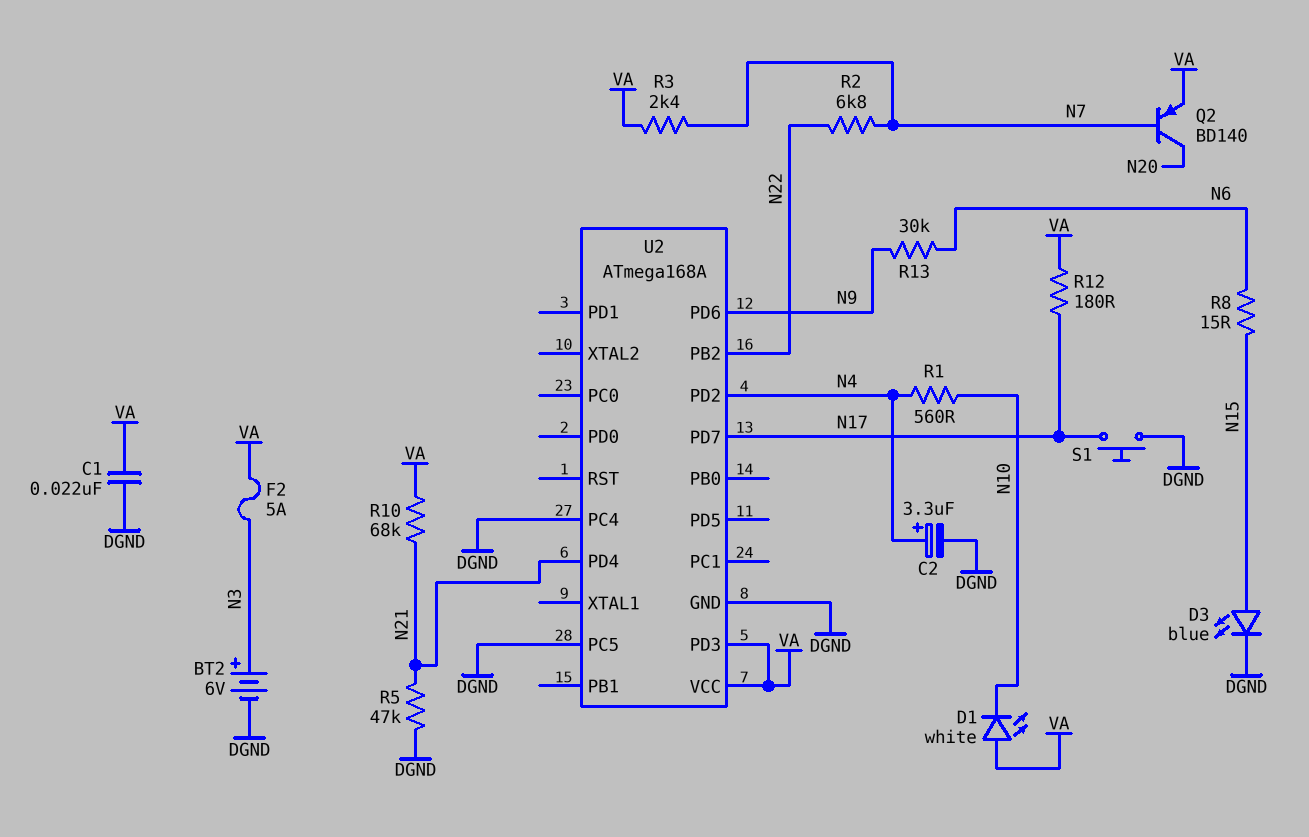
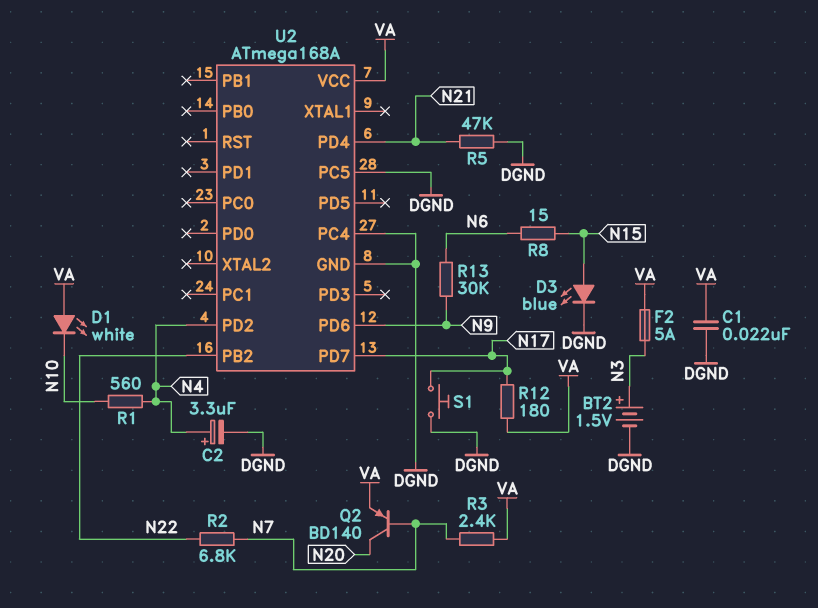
BT2: 6V (plus N3, minus DGND) -> 1.5V (plus N3, minus DGND)
R10: 68k (N21, VA) -> none
U2 pin PD3: VA -> none

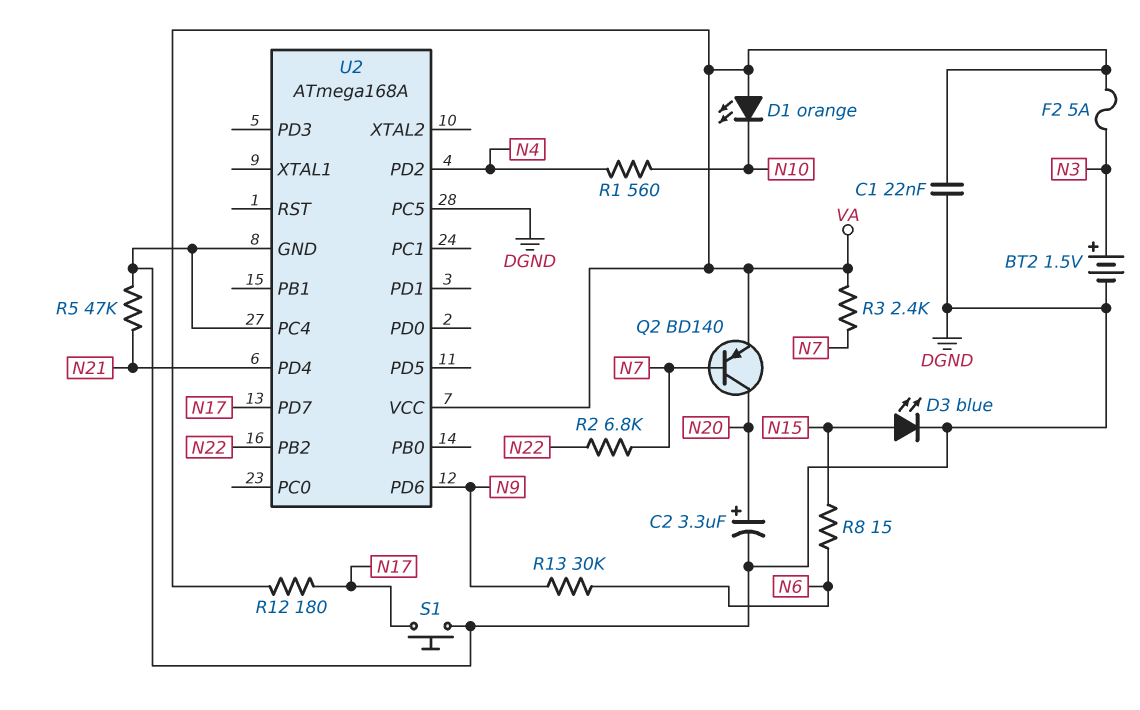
C2: 3.3uF (plus N4, minus DGND) -> 3.3uF (plus N20, minus DGND)
D1: LED white (A VA, K N10) -> LED orange (A VA, K N10)

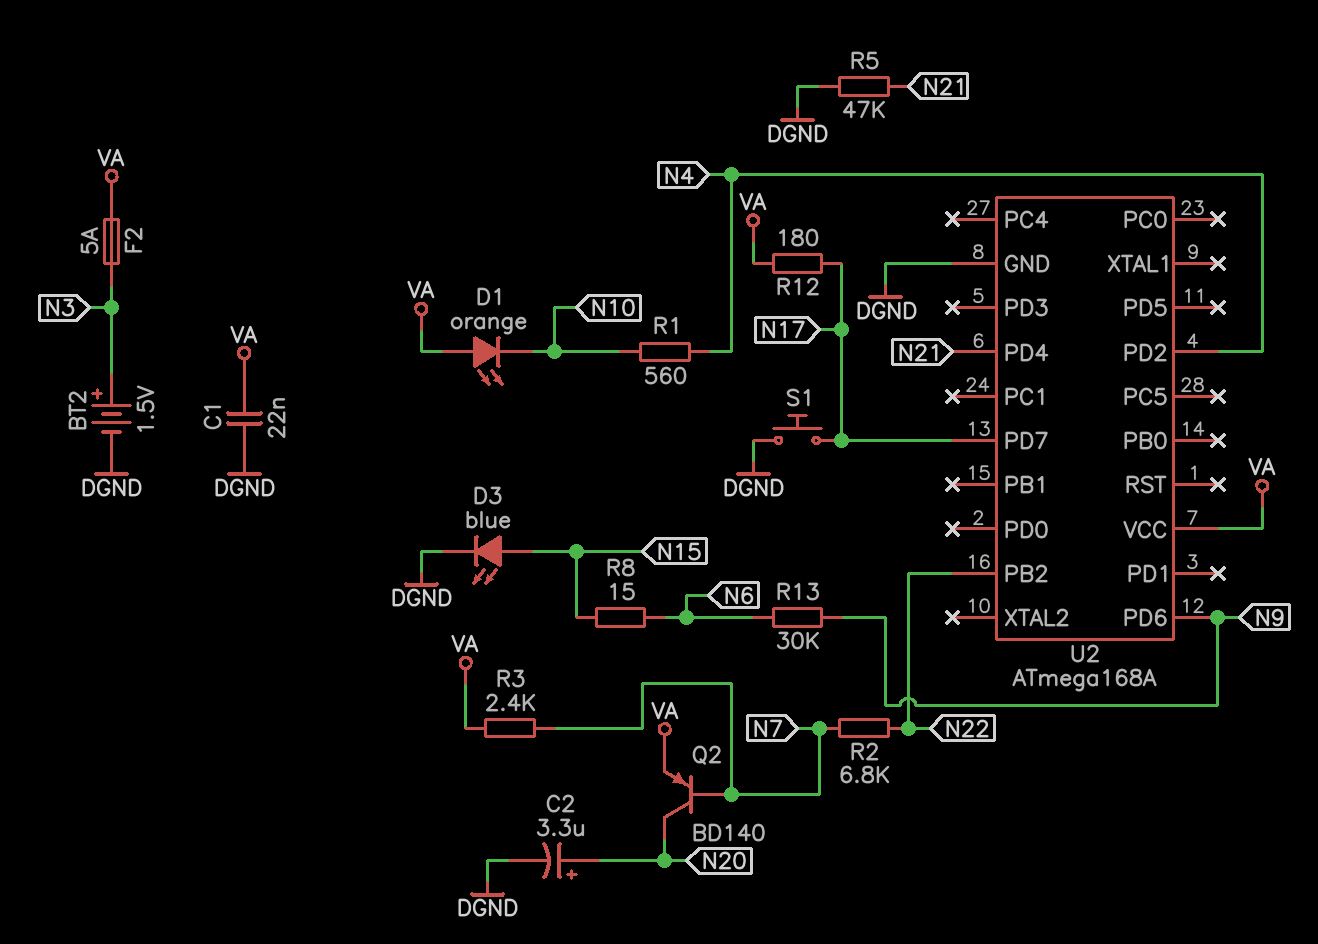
U2 pin PC4: DGND -> none
U2 pin PC5: DGND -> none

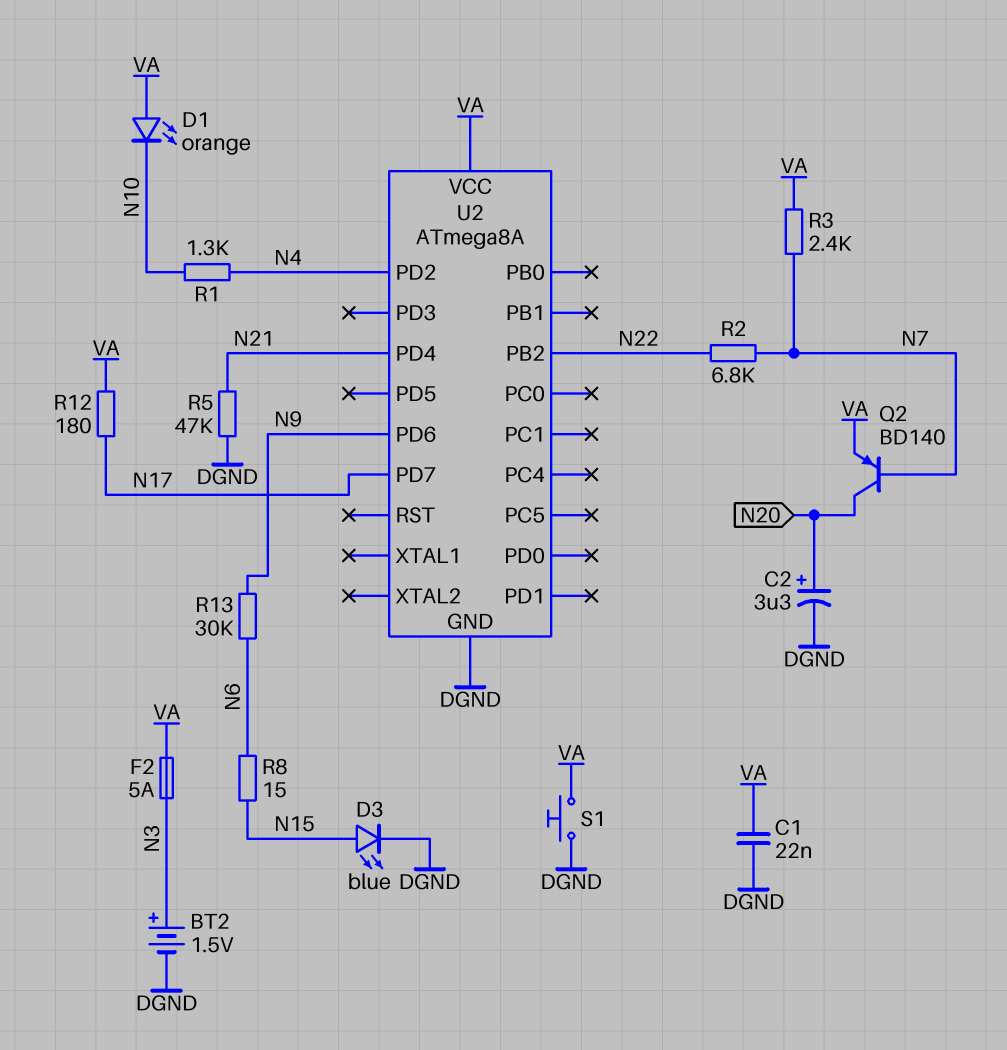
R1: 560 (N4, N10) -> 1.3k (N4, N10)
S1: button (DGND, N17) -> button (DGND, VA)
U2: ATmega168A -> ATmega8A

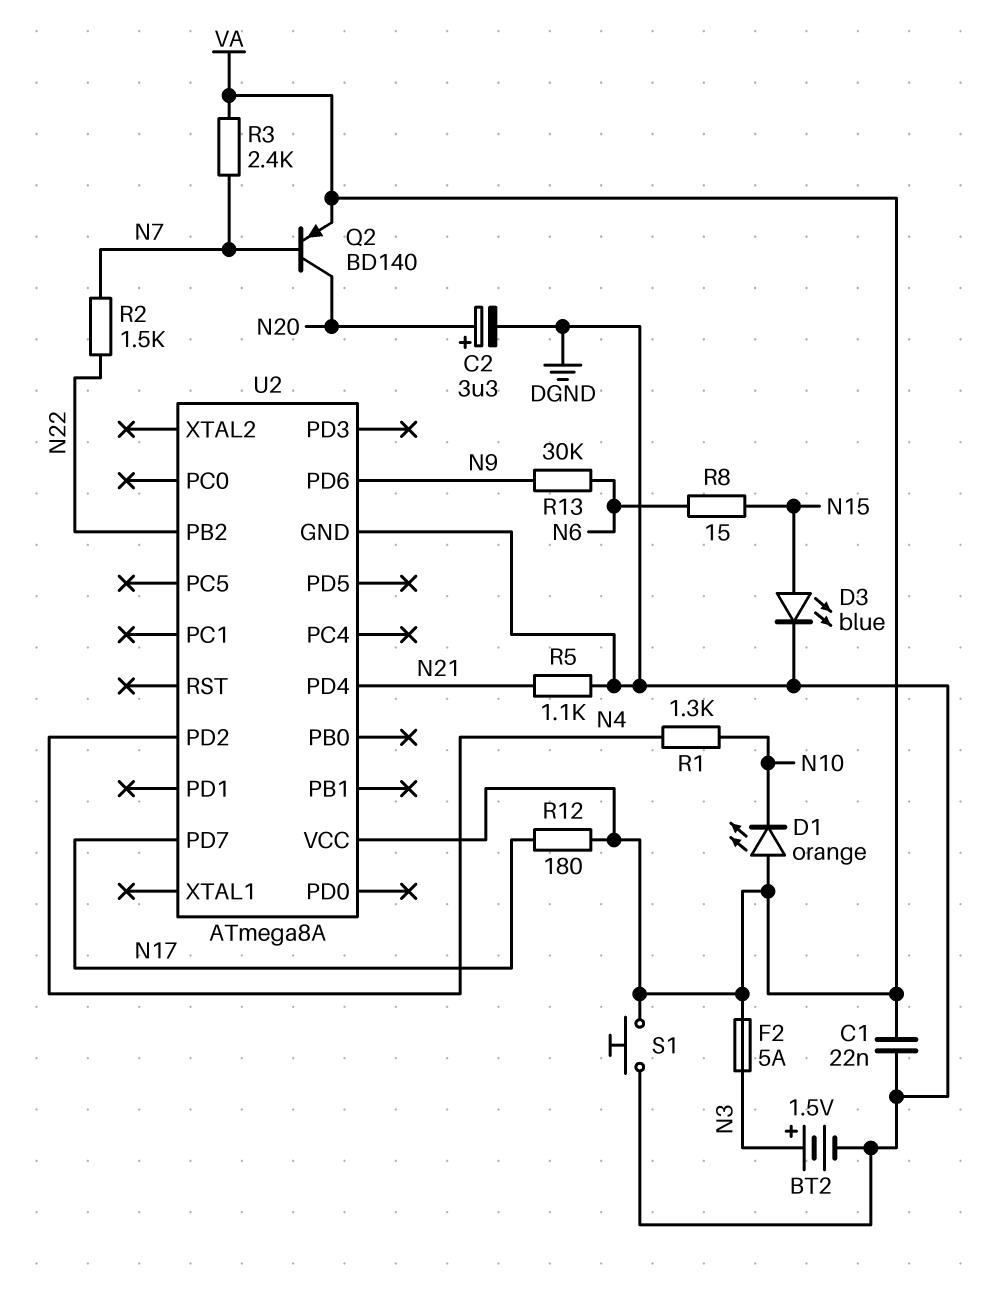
R2: 6.8k (N7, N22) -> 1.5k (N7, N22)
R5: 47k (DGND, N21) -> 1.1k (DGND, N21)

